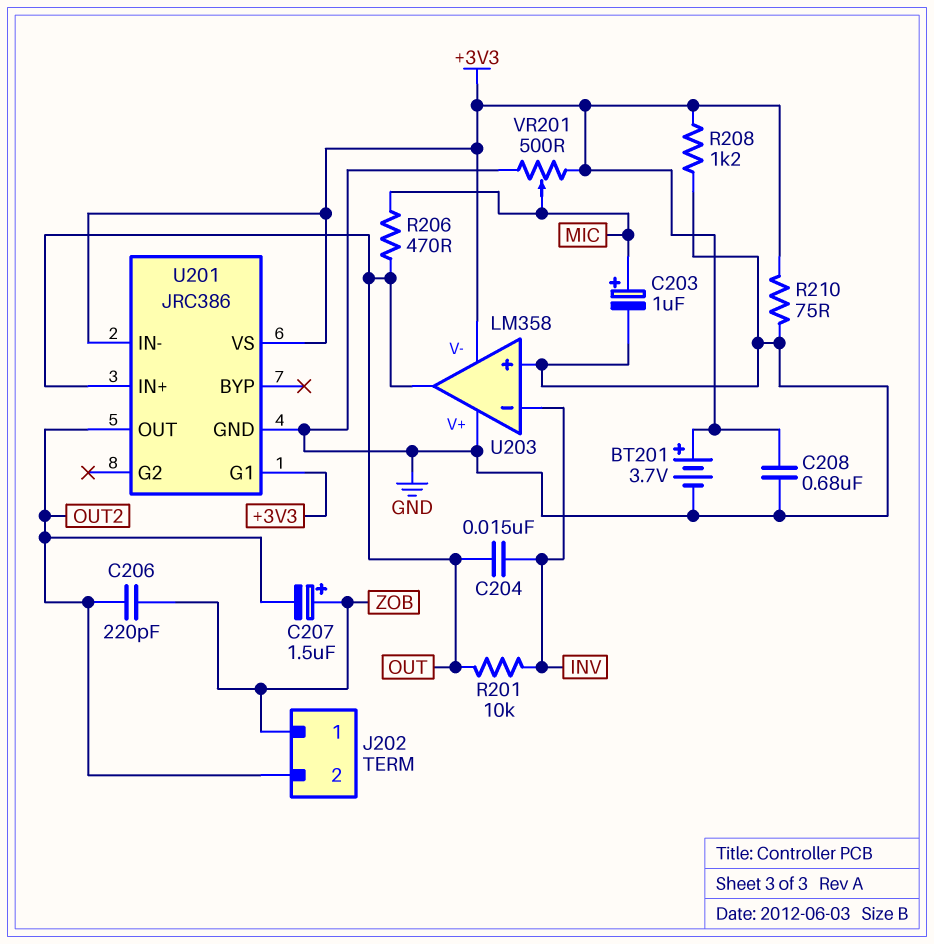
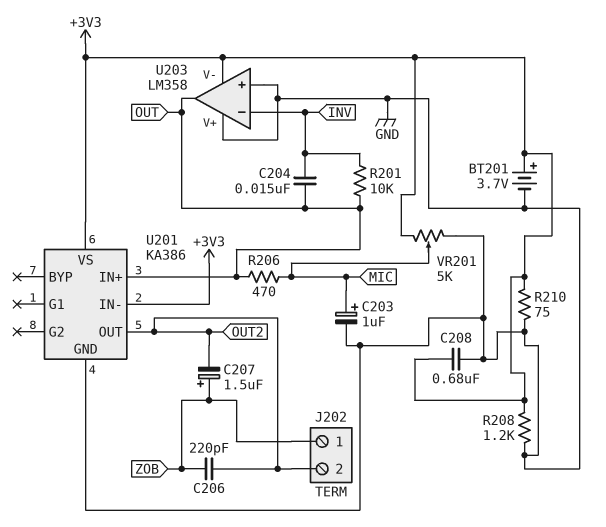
U201: JRC386 -> KA386
U201 pin G1: +3V3 -> none
VR201: 500 (+3V3, GND, wiper MIC) -> 5k (+3V3, GND, wiper MIC)

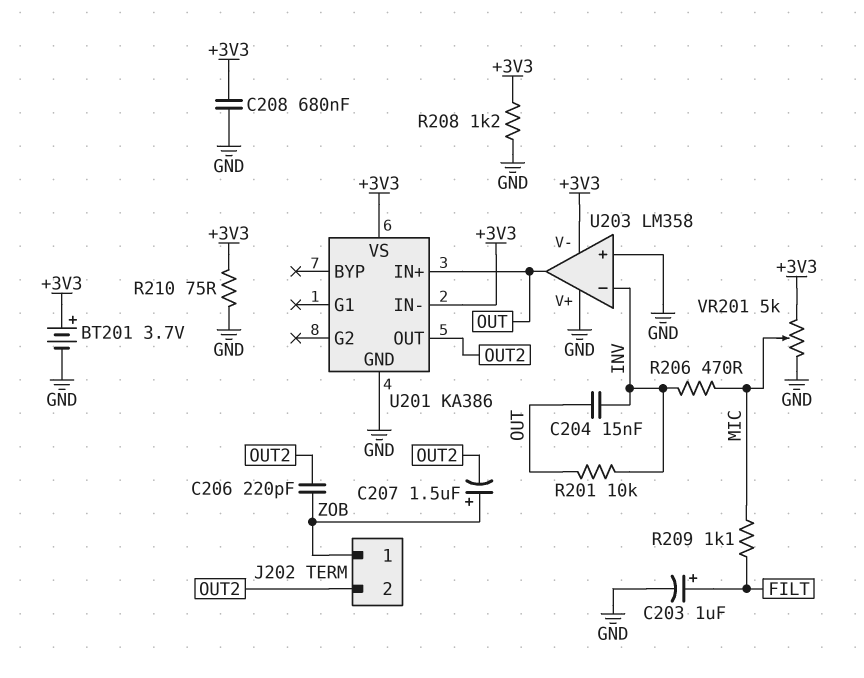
C203: 1uF (plus MIC, minus GND) -> 1uF (plus FILT, minus GND)
R206: 470 (MIC, OUT) -> 470 (INV, MIC)
R209: none -> 1.1k (FILT, MIC)

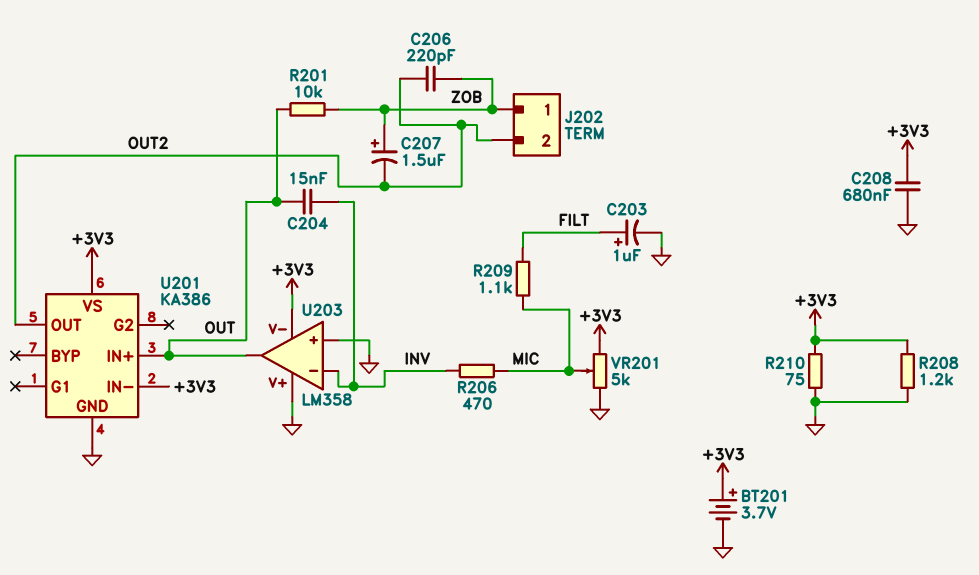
R201: 10k (INV, OUT) -> 10k (OUT, ZOB)

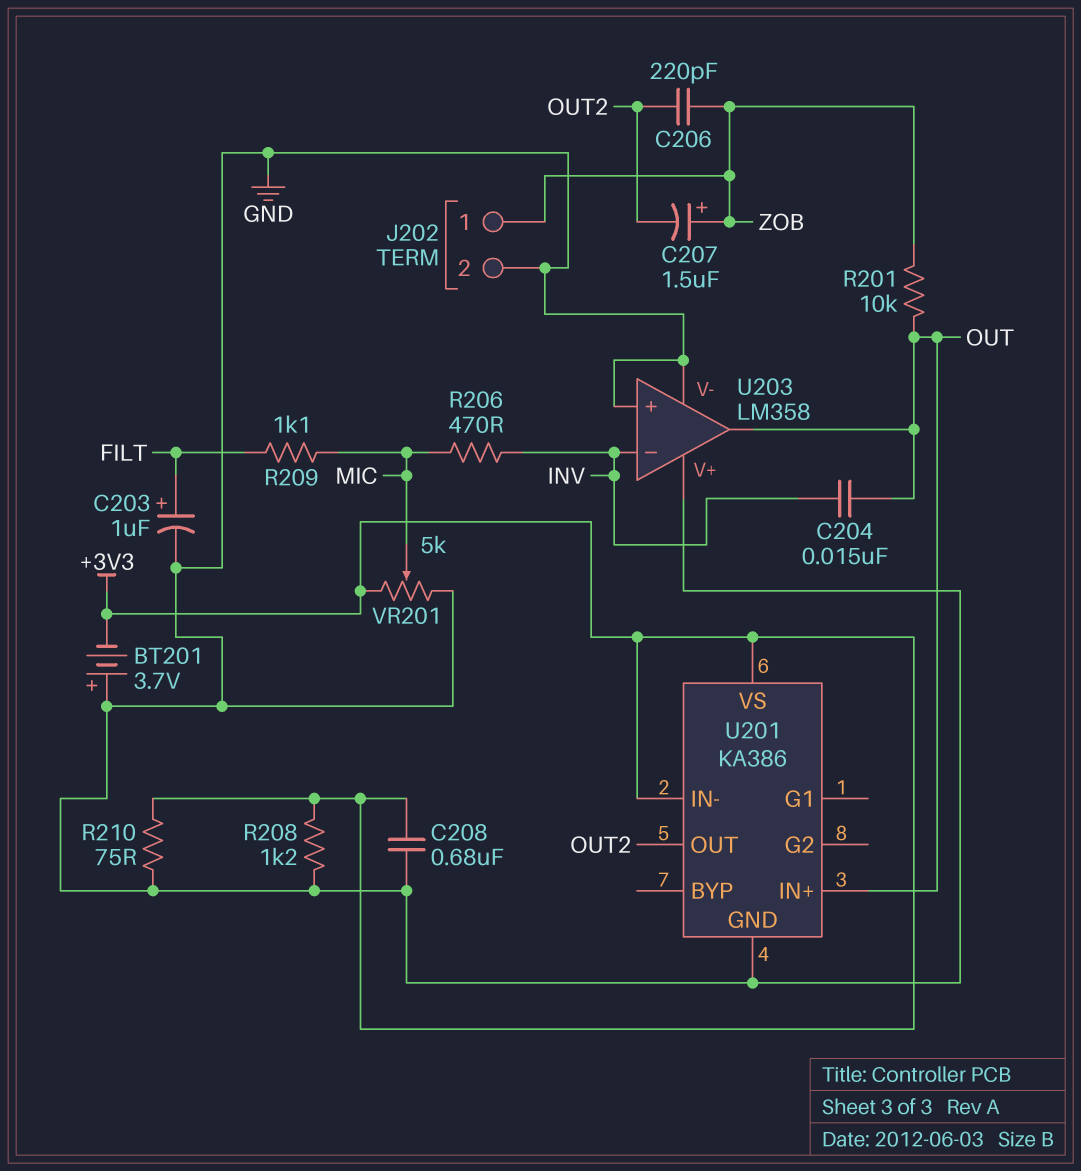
BT201: 3.7V (plus +3V3, minus GND) -> 3.7V (plus GND, minus +3V3)
J202 pin 2: OUT2 -> GND
U203 pin V-: +3V3 -> GND

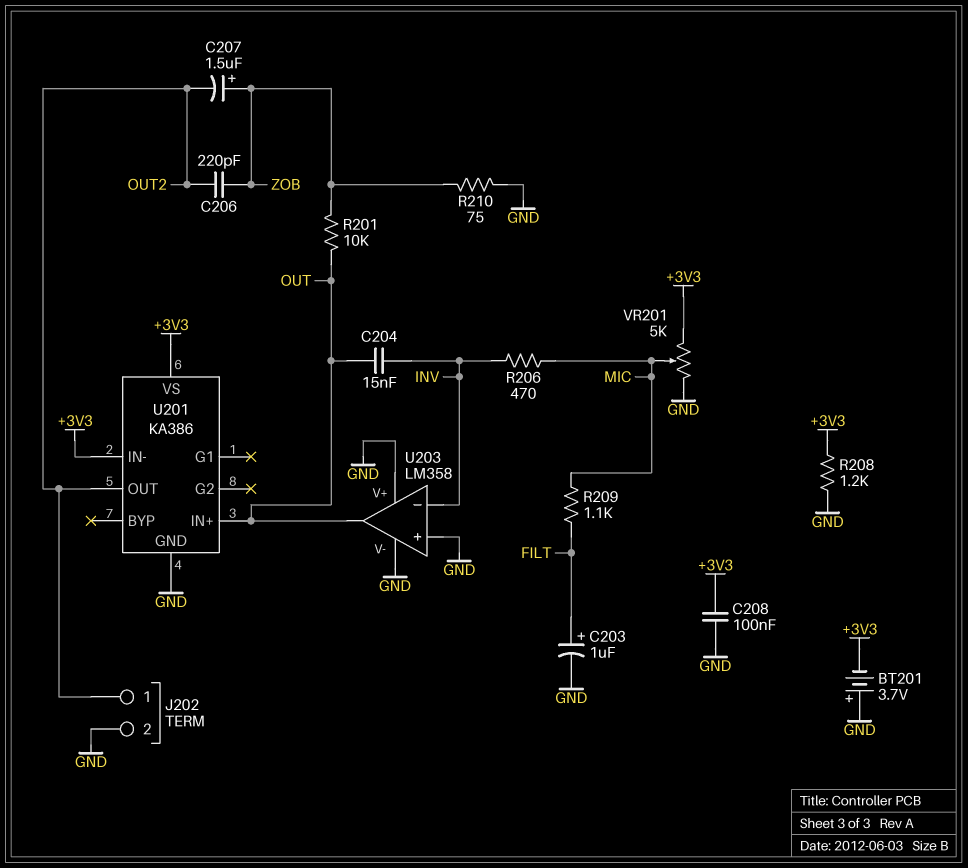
C208: 680nF (+3V3, GND) -> 100nF (+3V3, GND)
J202 pin 1: ZOB -> OUT2
R210: 75 (+3V3, GND) -> 75 (GND, ZOB)

